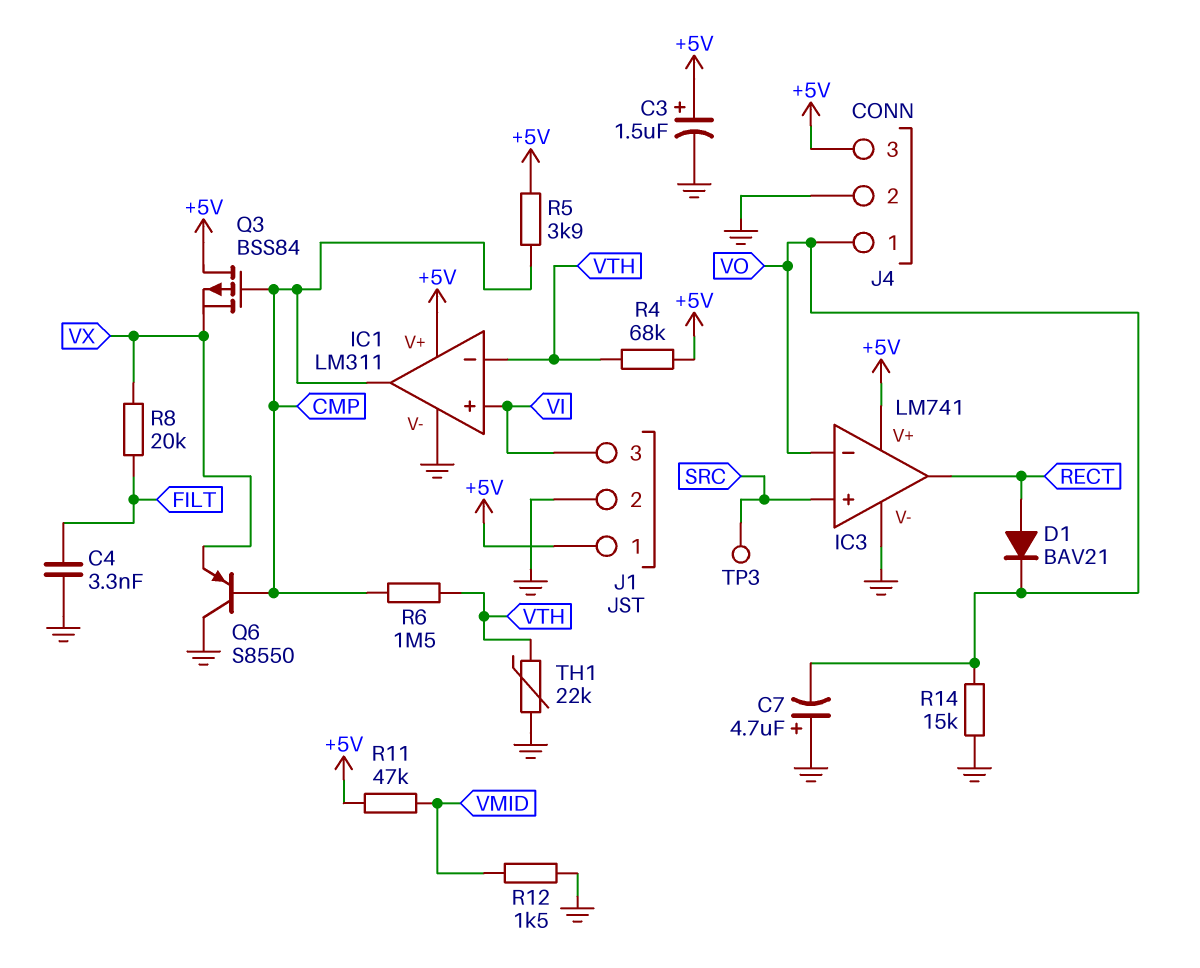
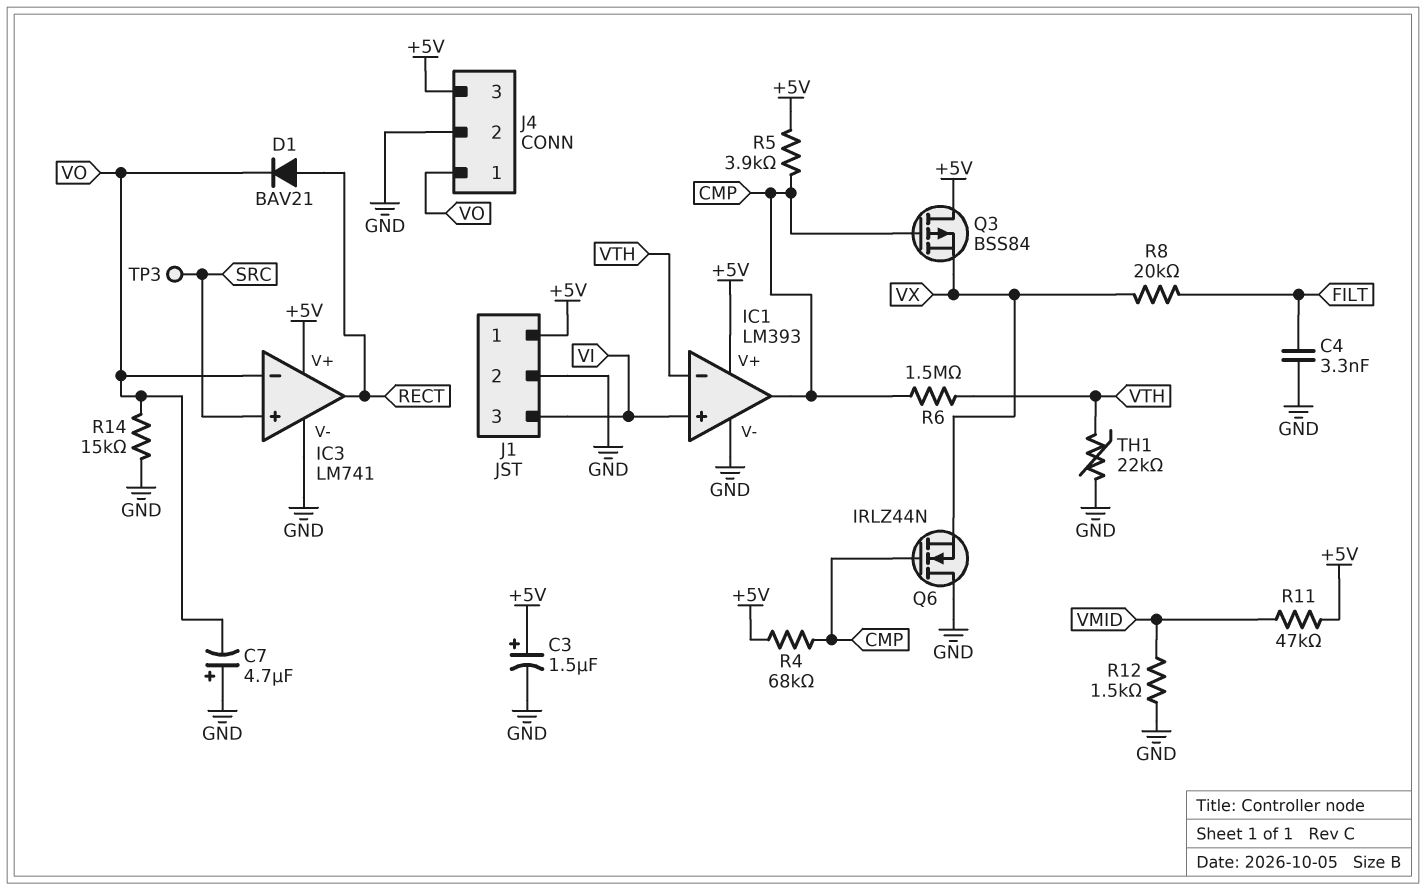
IC1: LM311 -> LM393
Q6: PNP S8550 (B CMP, C GND, E VX) -> NMOS IRLZ44N (G CMP, D GND, S VX)
R4: 68k (+5V, VTH) -> 68k (+5V, CMP)

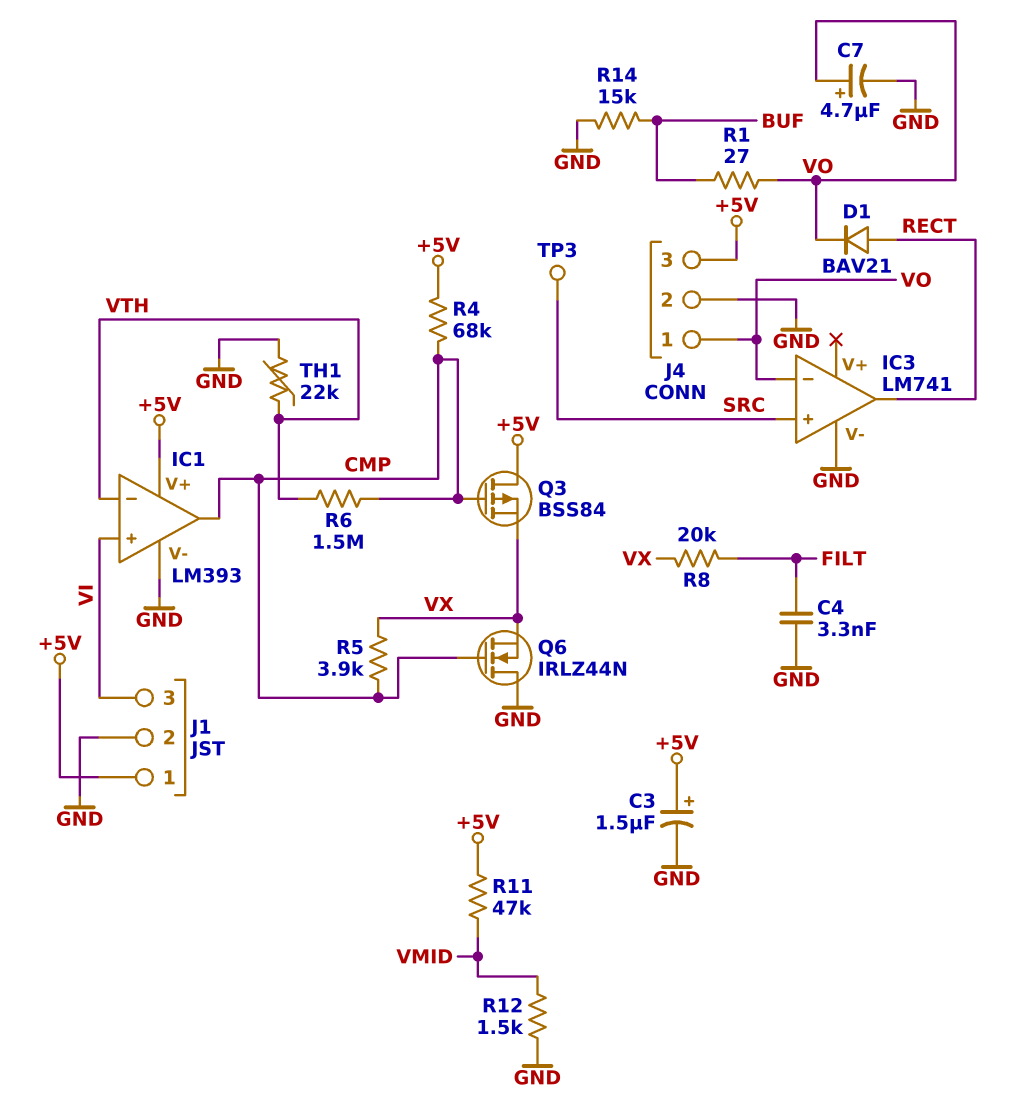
C7: 4.7uF (plus GND, minus VO) -> 4.7uF (plus VO, minus GND)
IC3 pin V+: +5V -> none
R1: none -> 27 (BUF, VO)
R5: 3.9k (+5V, CMP) -> 3.9k (CMP, VX)
R14: 15k (GND, VO) -> 15k (BUF, GND)

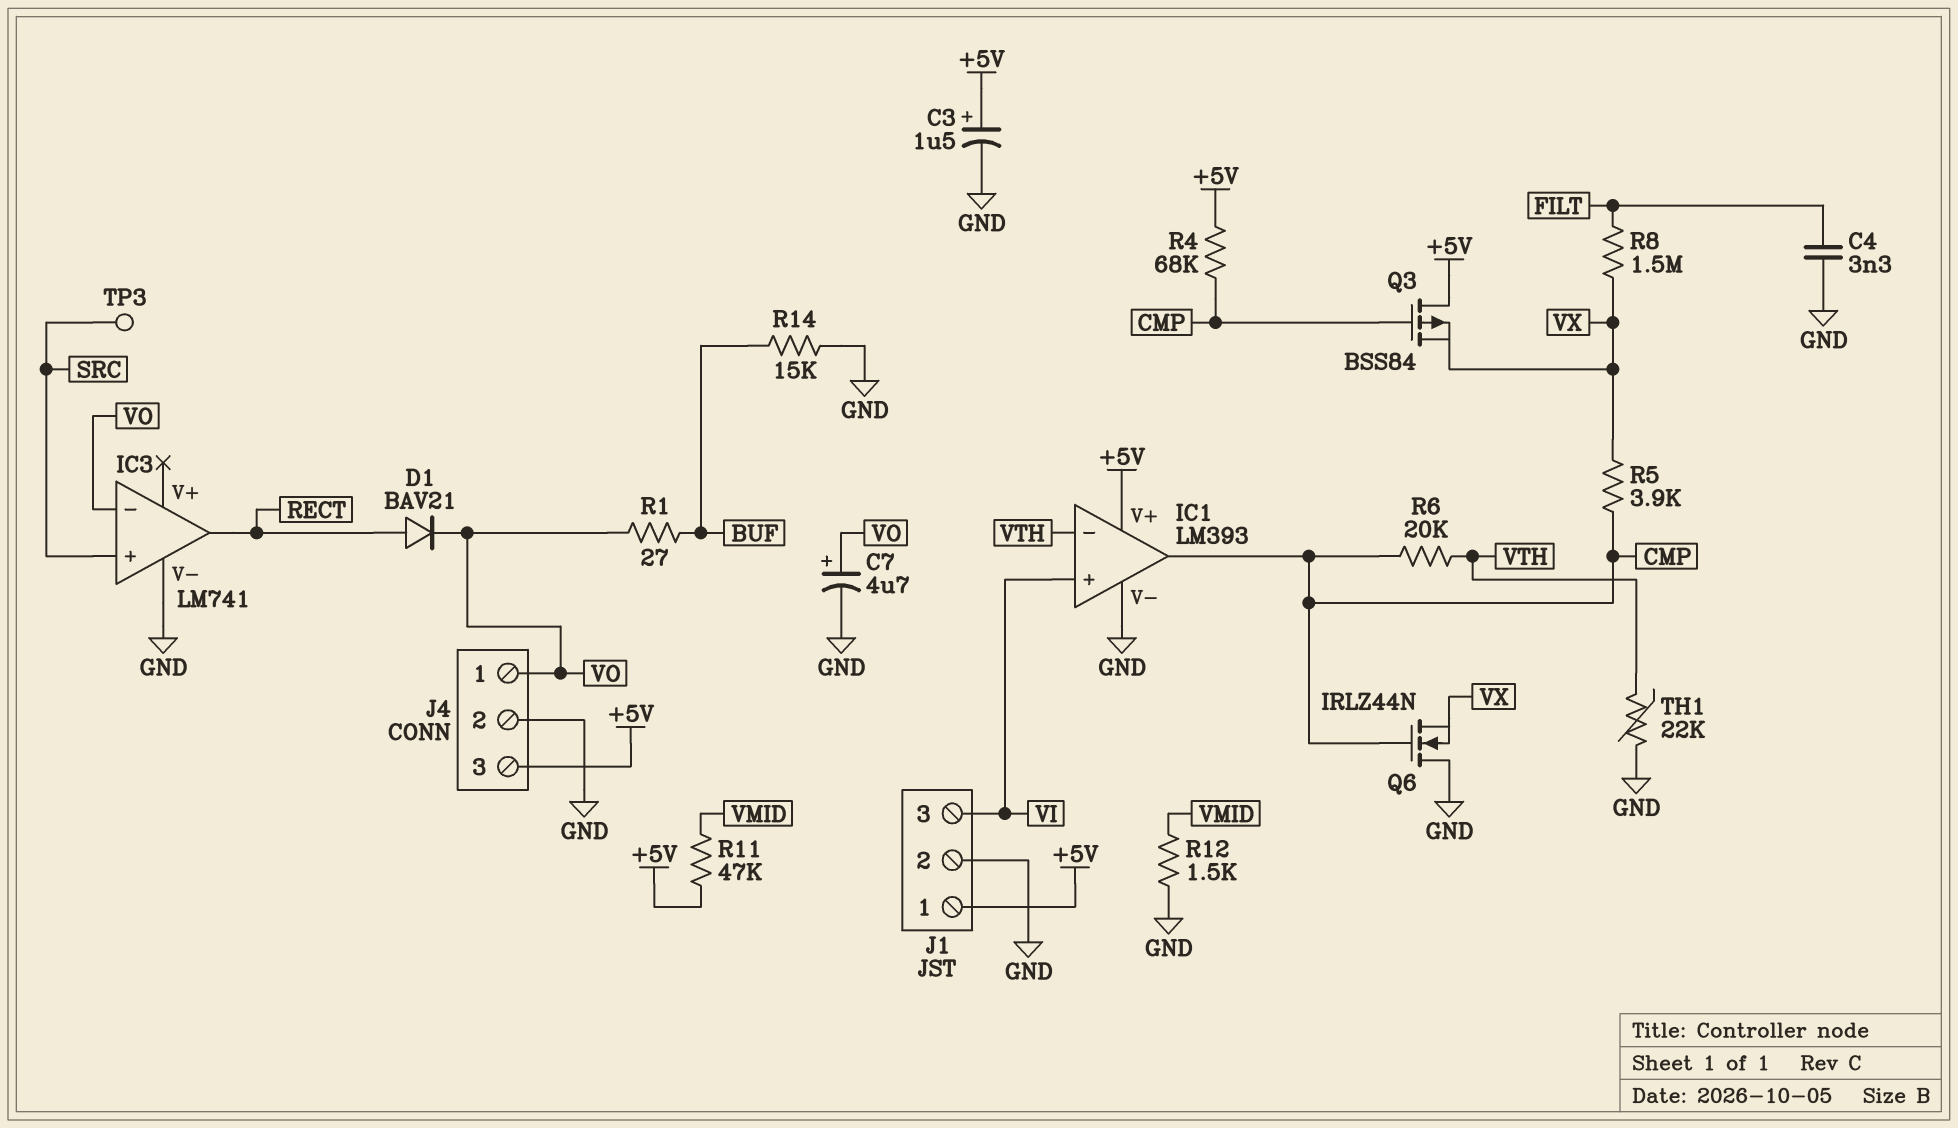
R6: 1.5M (CMP, VTH) -> 20k (CMP, VTH)
R8: 20k (FILT, VX) -> 1.5M (FILT, VX)

